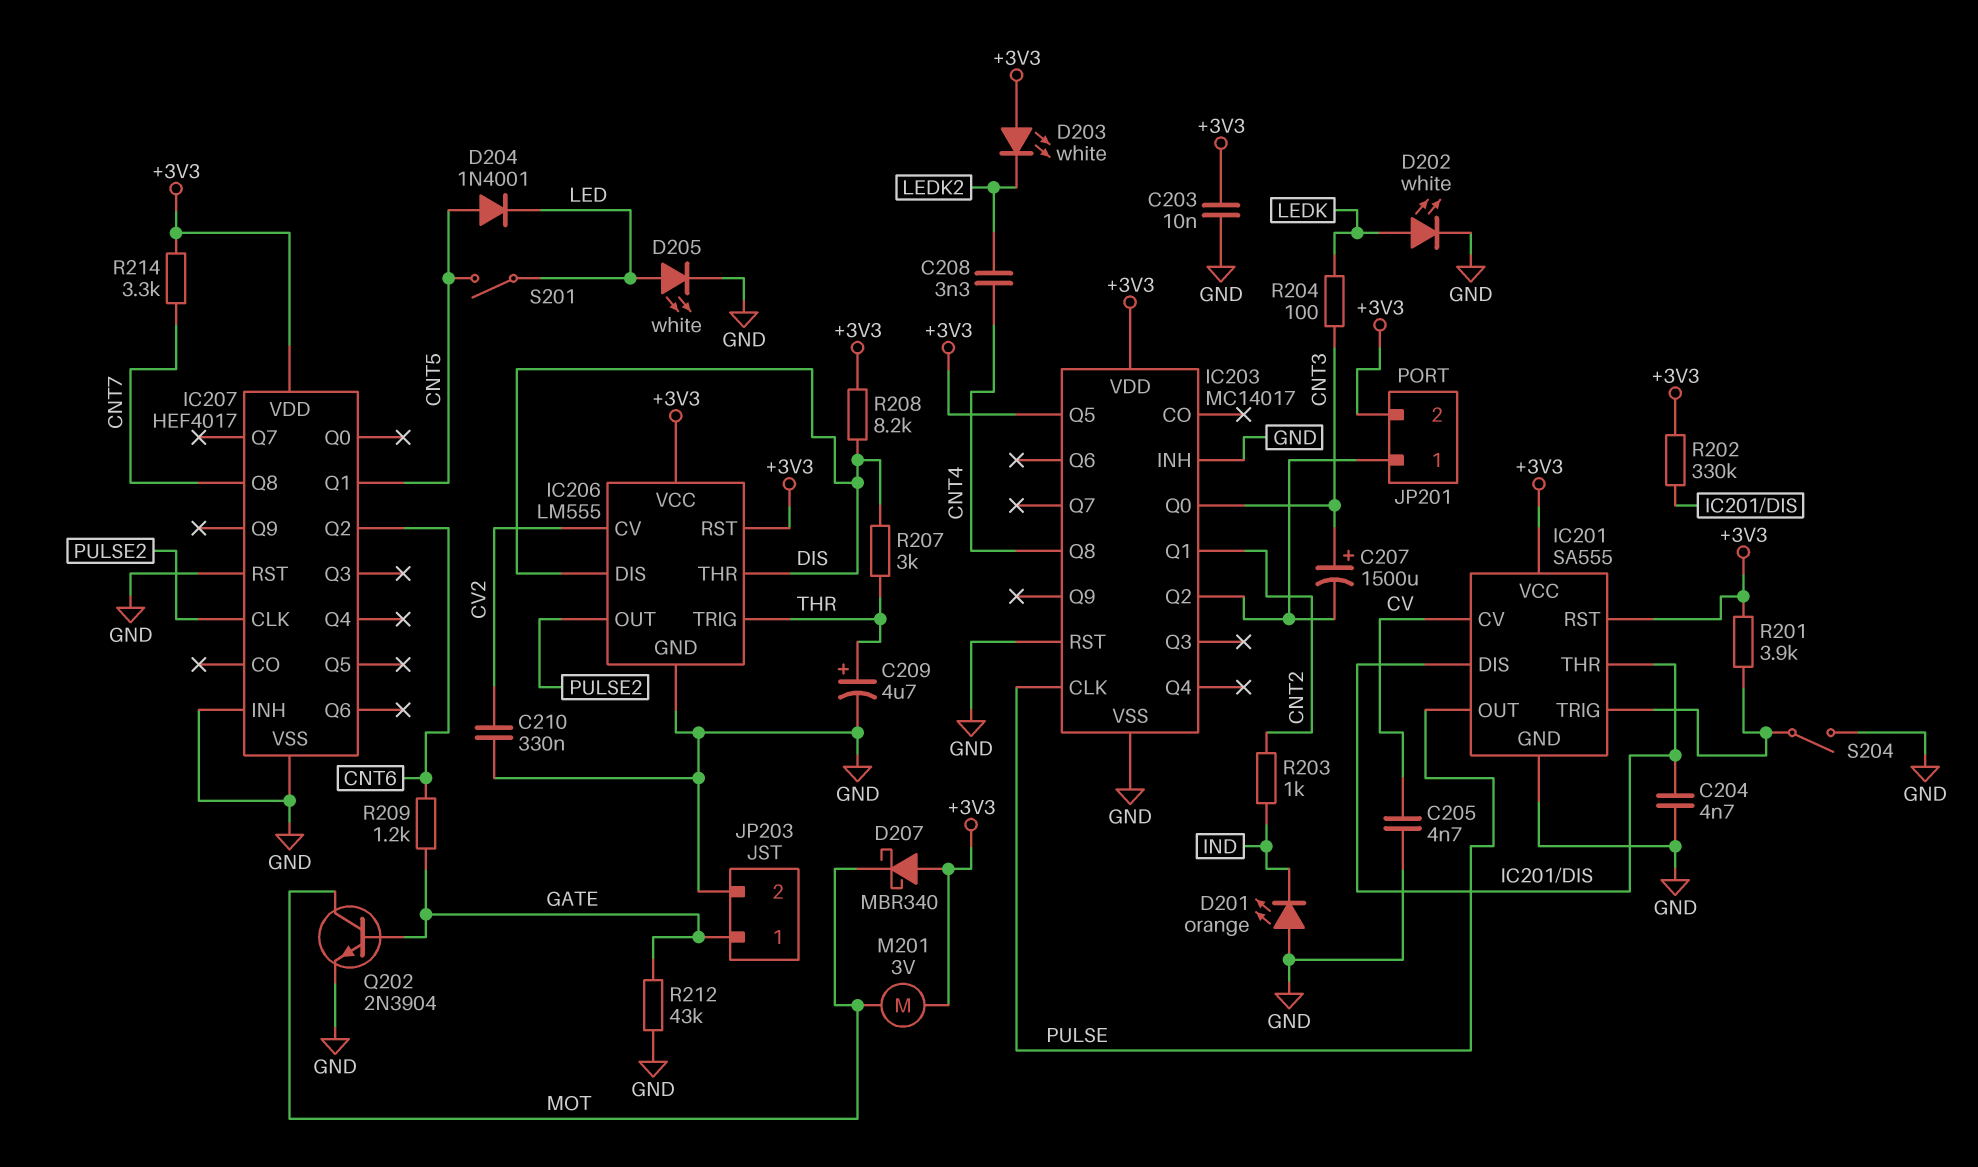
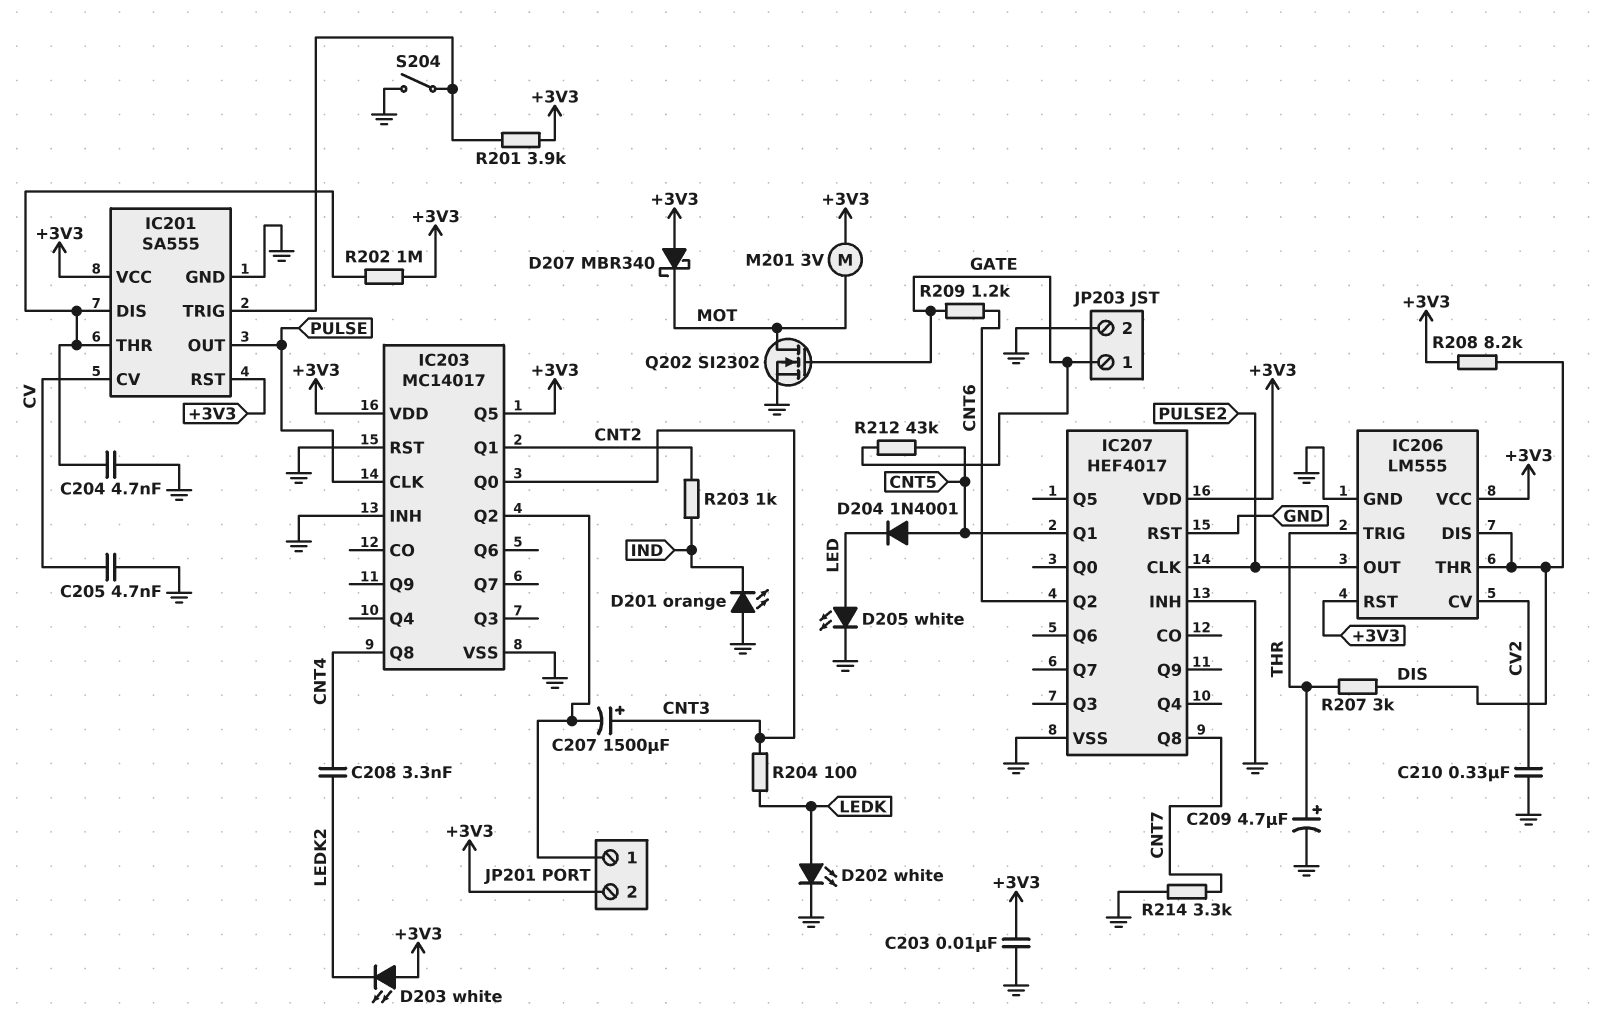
Q202: NPN 2N3904 (B GATE, C MOT, E GND) -> NMOS SI2302 (G GATE, D MOT, S GND)
R202: 330k (+3V3, IC201/DIS) -> 1M (+3V3, IC201/DIS)
R212: 43k (GATE, GND) -> 43k (CNT5, GATE)
R214: 3.3k (+3V3, CNT7) -> 3.3k (CNT7, GND)
S201: switch (CNT5, LED) -> none

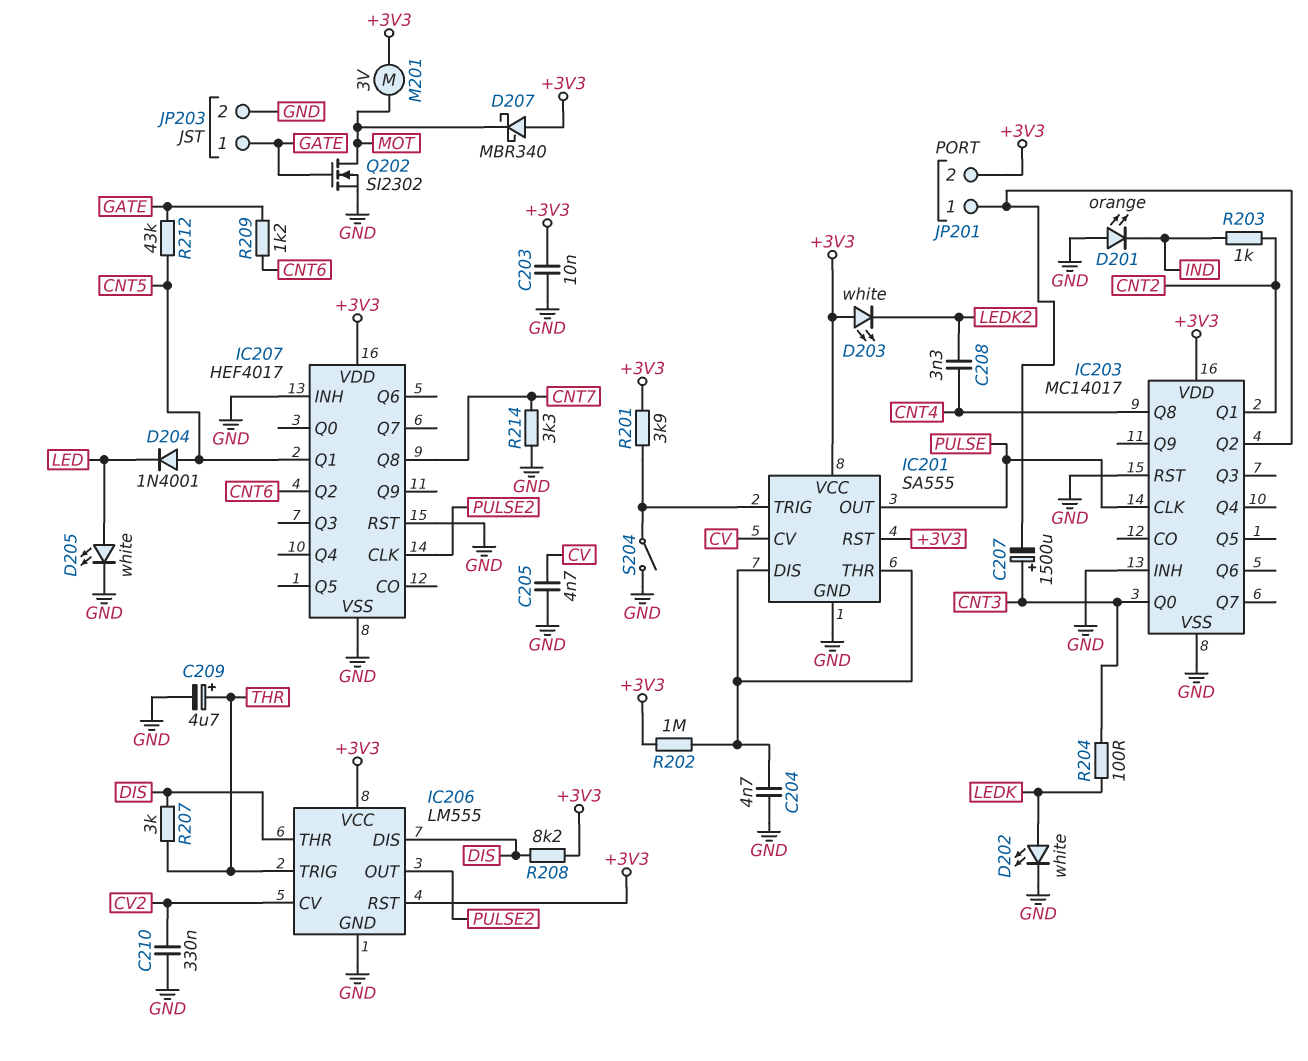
IC203 pin Q5: +3V3 -> none

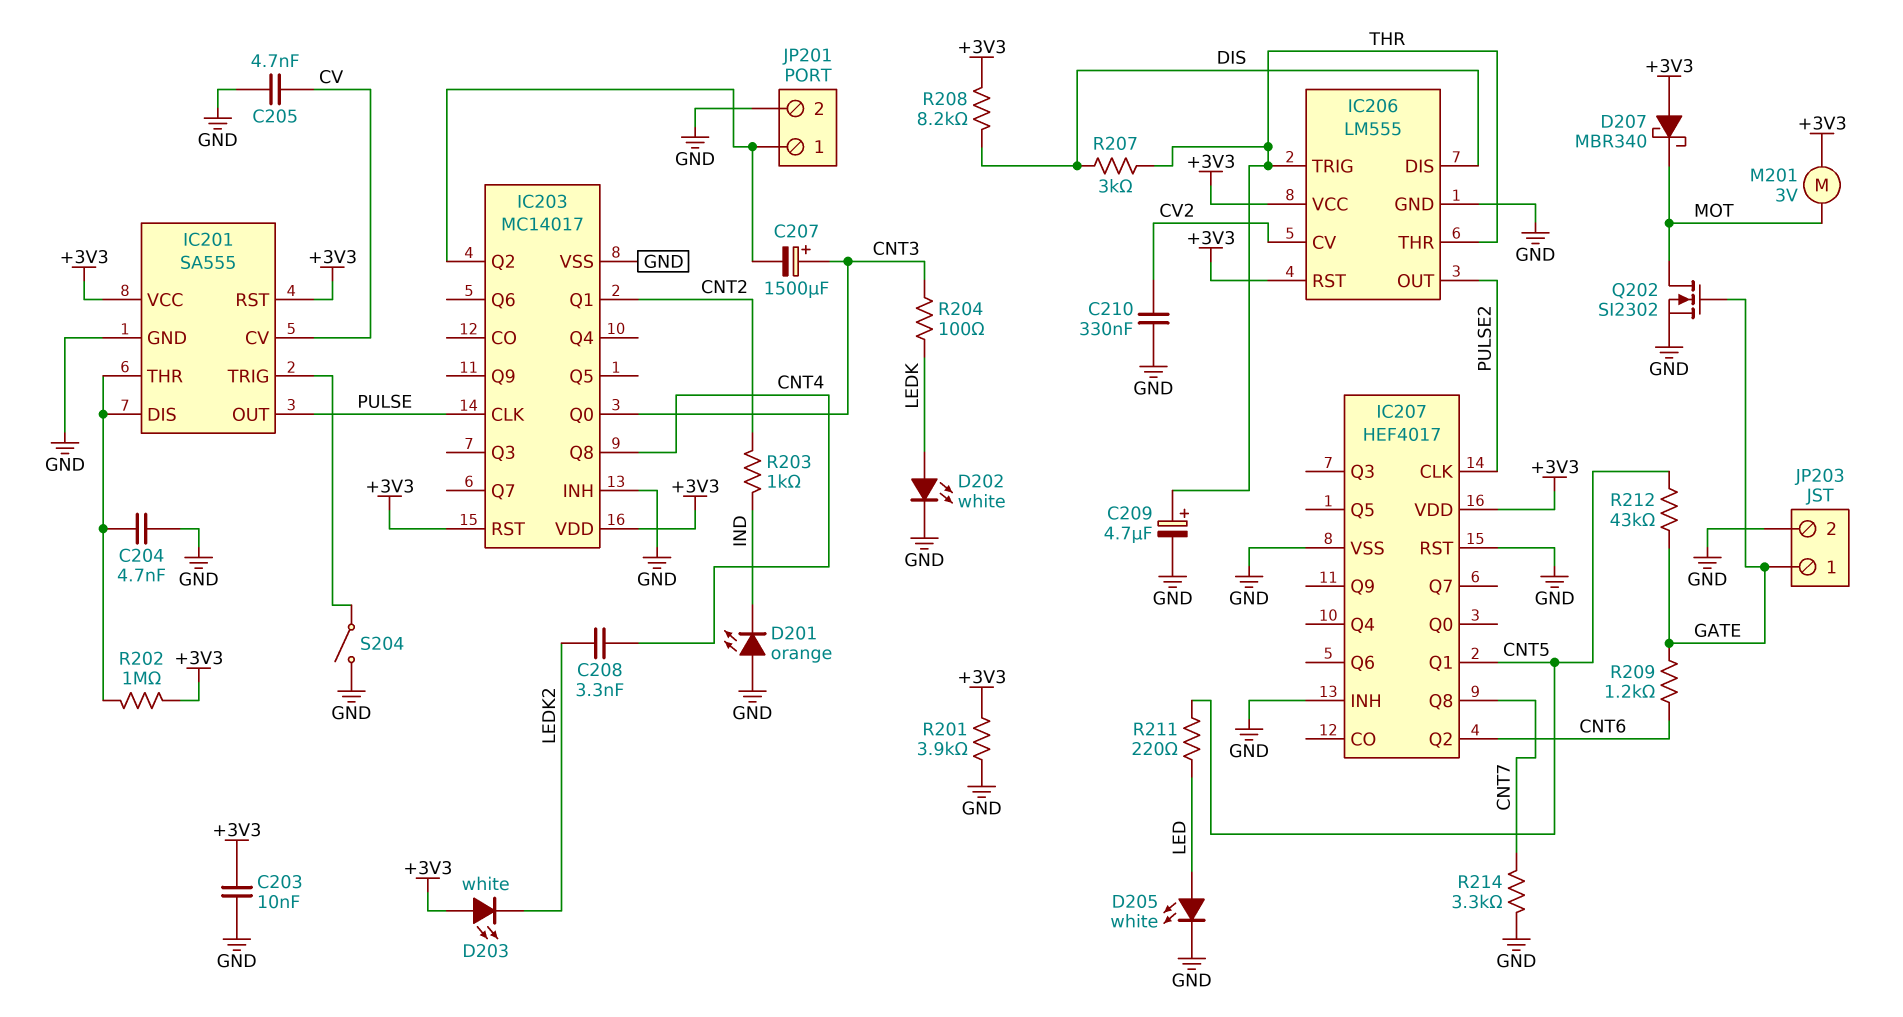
D204: diode 1N4001 (A CNT5, K LED) -> none
IC203 pin RST: GND -> +3V3
IC206 pin THR: DIS -> THR
JP201 pin 2: +3V3 -> GND
R201: 3.9k (+3V3, IC201/TRIG) -> 3.9k (+3V3, GND)
R211: none -> 220 (CNT5, LED)

